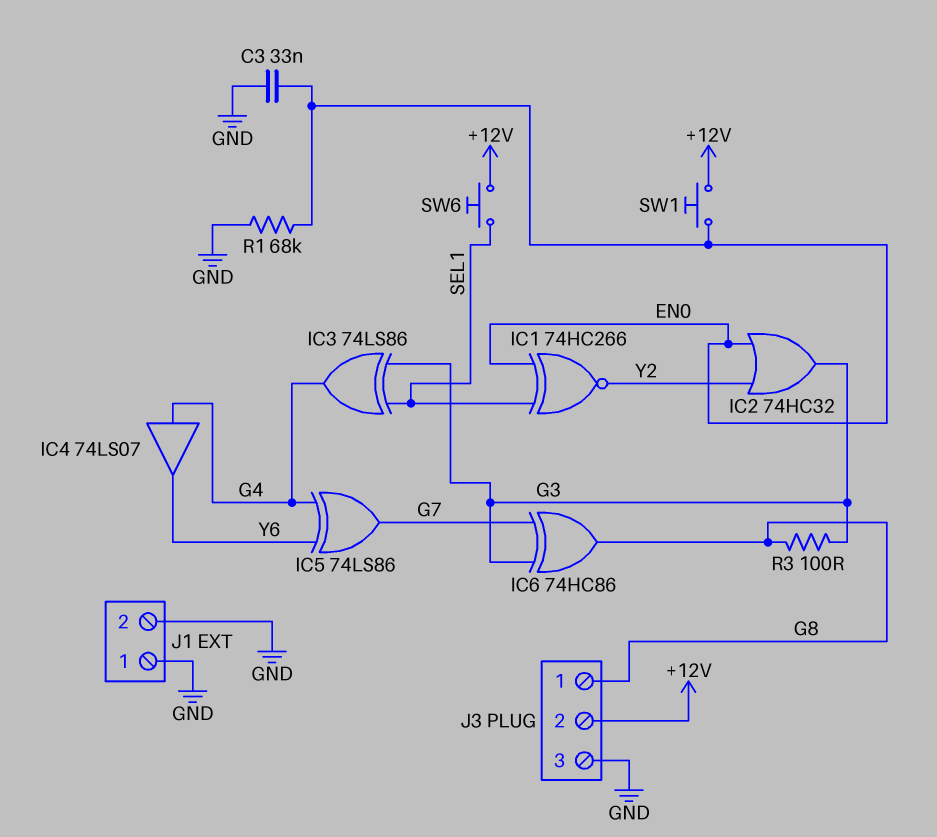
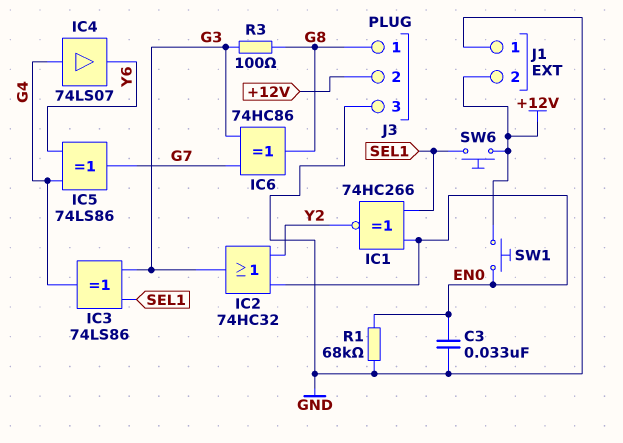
J1 pin 2: GND -> +12V

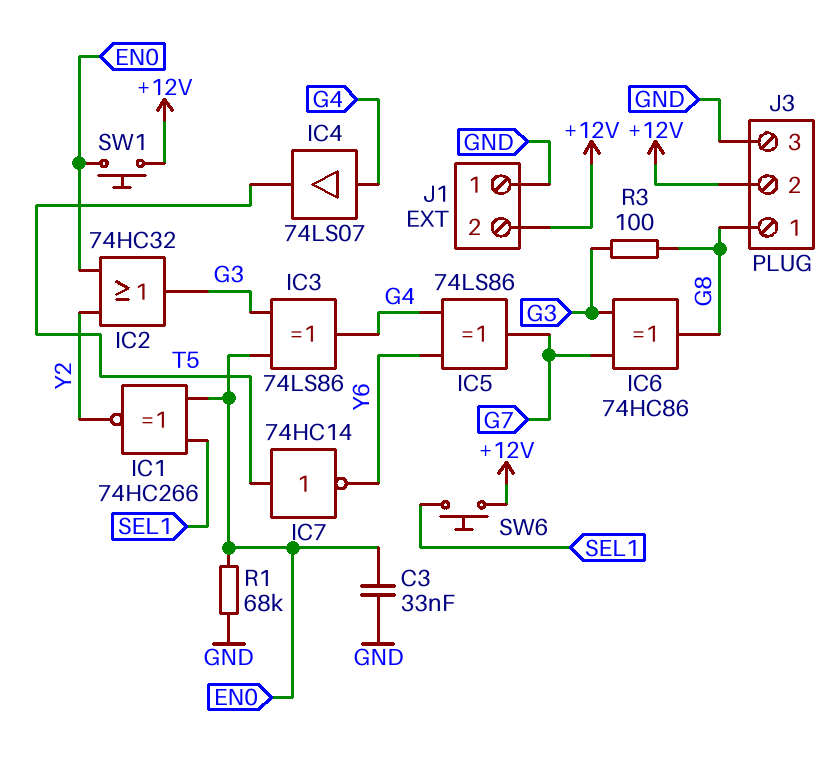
IC3: XOR 74LS86 (in G3, in SEL1, out G4) -> XOR 74LS86 (in EN0, in G3, out G4)
IC4: buffer 74LS07 (in G4, out Y6) -> buffer 74LS07 (in G4, out T5)
IC7: none -> NOT 74HC14 (in T5, out Y6)

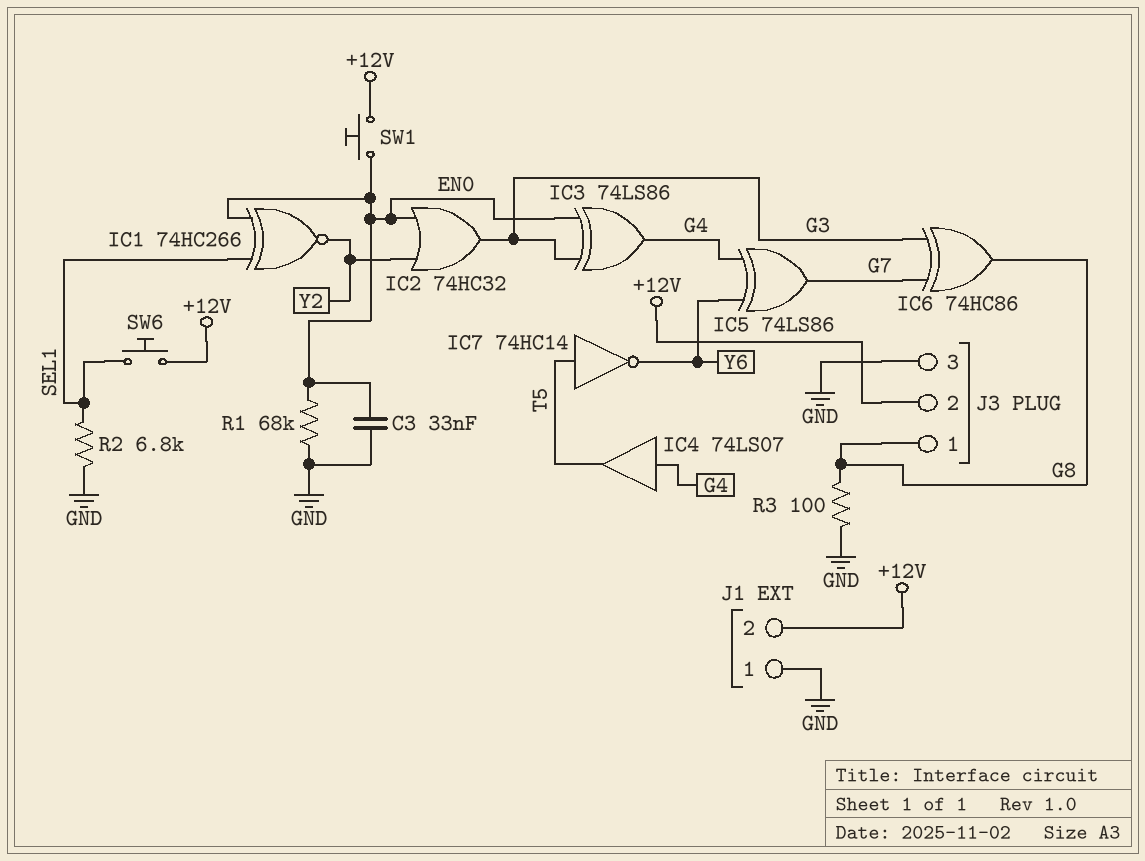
R2: none -> 6.8k (GND, SEL1)
R3: 100 (G3, G8) -> 100 (G8, GND)

